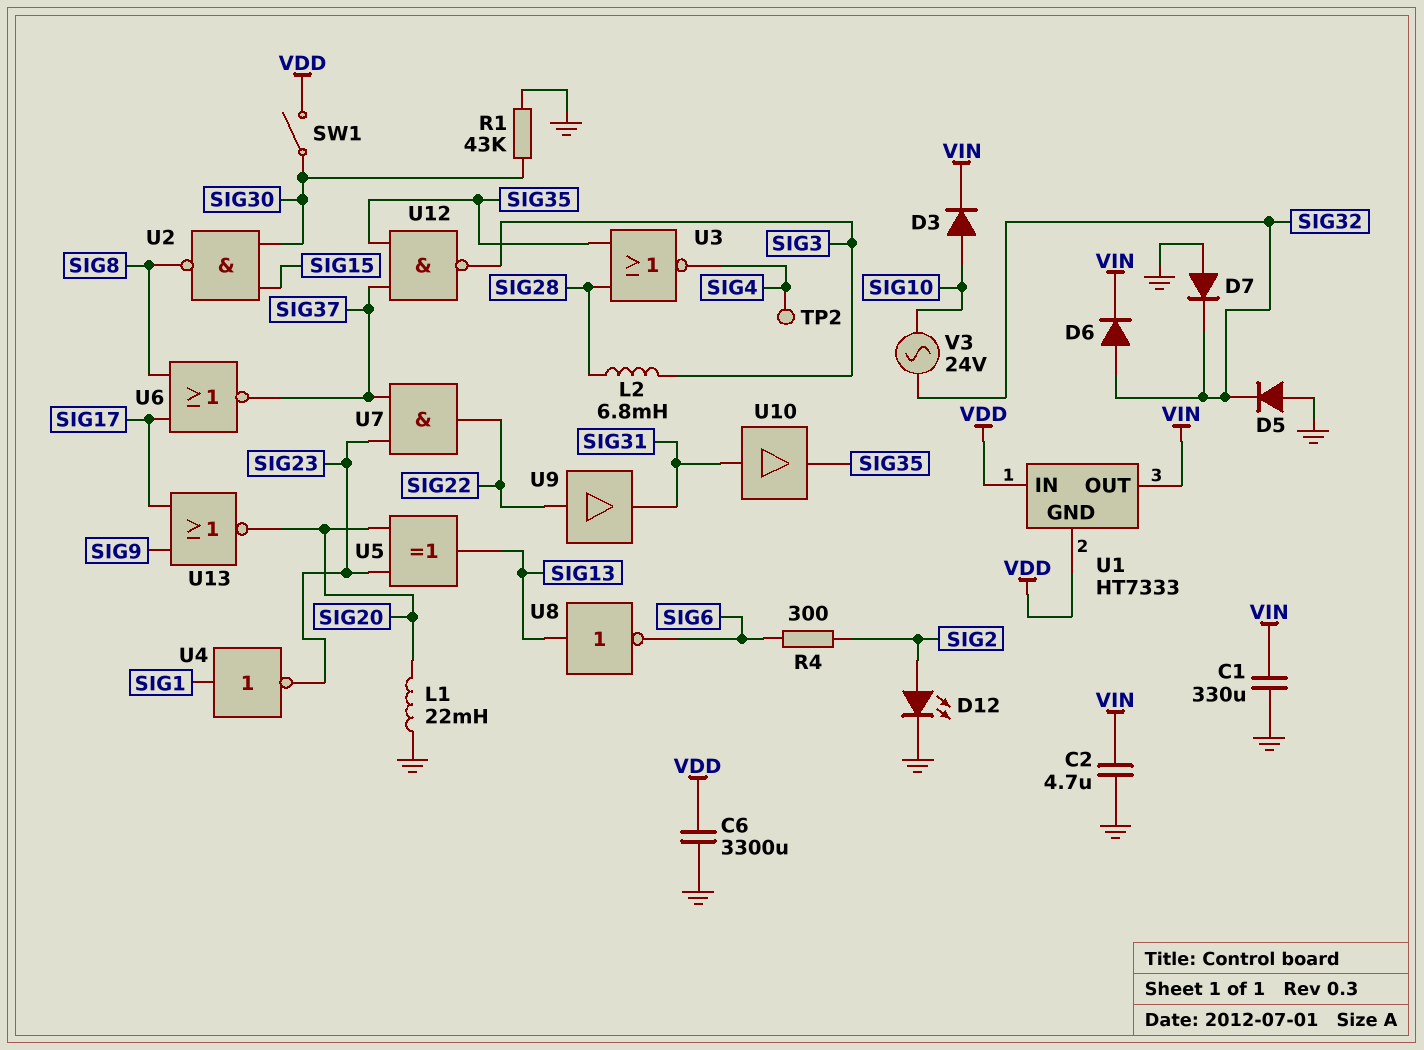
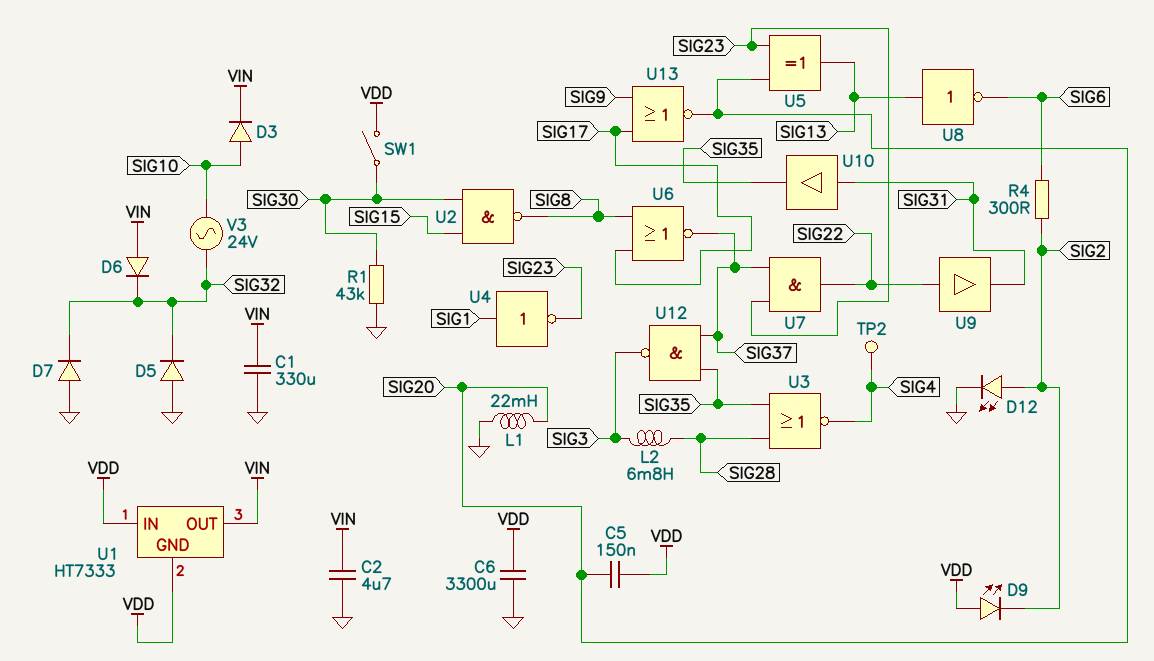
C5: none -> 150nF (SIG20, VDD)
D6: diode (A SIG32, K VIN) -> diode (A VIN, K SIG32)
D9: none -> LED (A VDD, K SIG2)

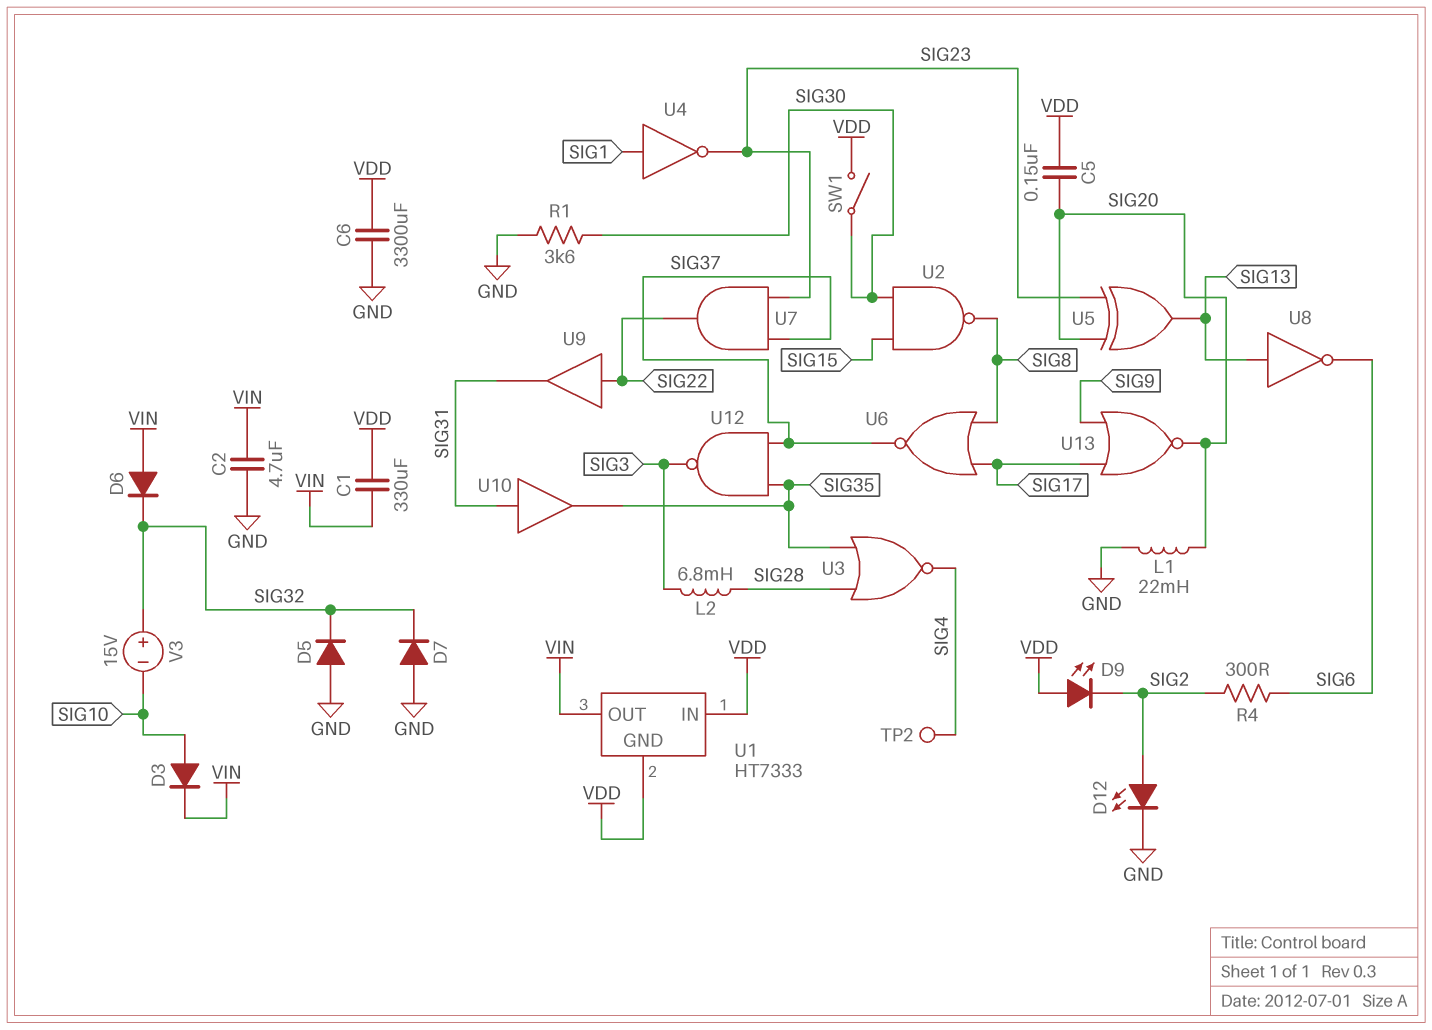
C1: 330uF (GND, VIN) -> 330uF (VDD, VIN)
R1: 43k (GND, SIG30) -> 3.6k (GND, SIG30)
V3: AC 24V (SIG10, SIG32) -> 15V (plus SIG32, minus SIG10)

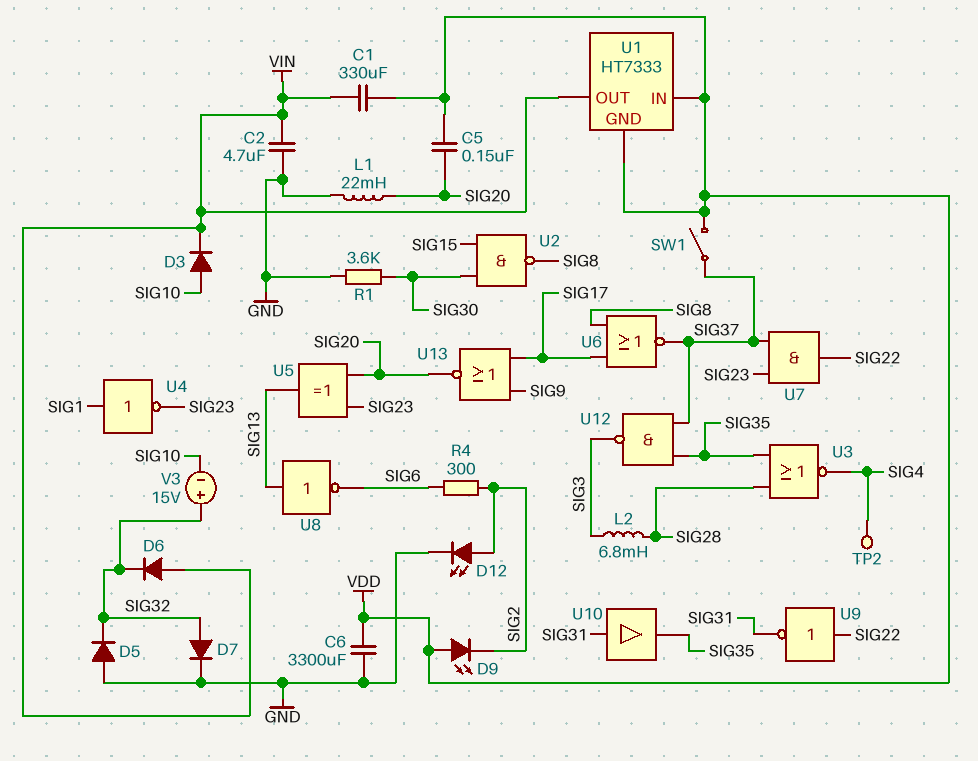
D7: diode (A GND, K SIG32) -> diode (A SIG32, K GND)
SW1: switch (SIG30, VDD) -> switch (SIG37, VDD)
U9: buffer (in SIG22, out SIG31) -> NOT (in SIG22, out SIG31)

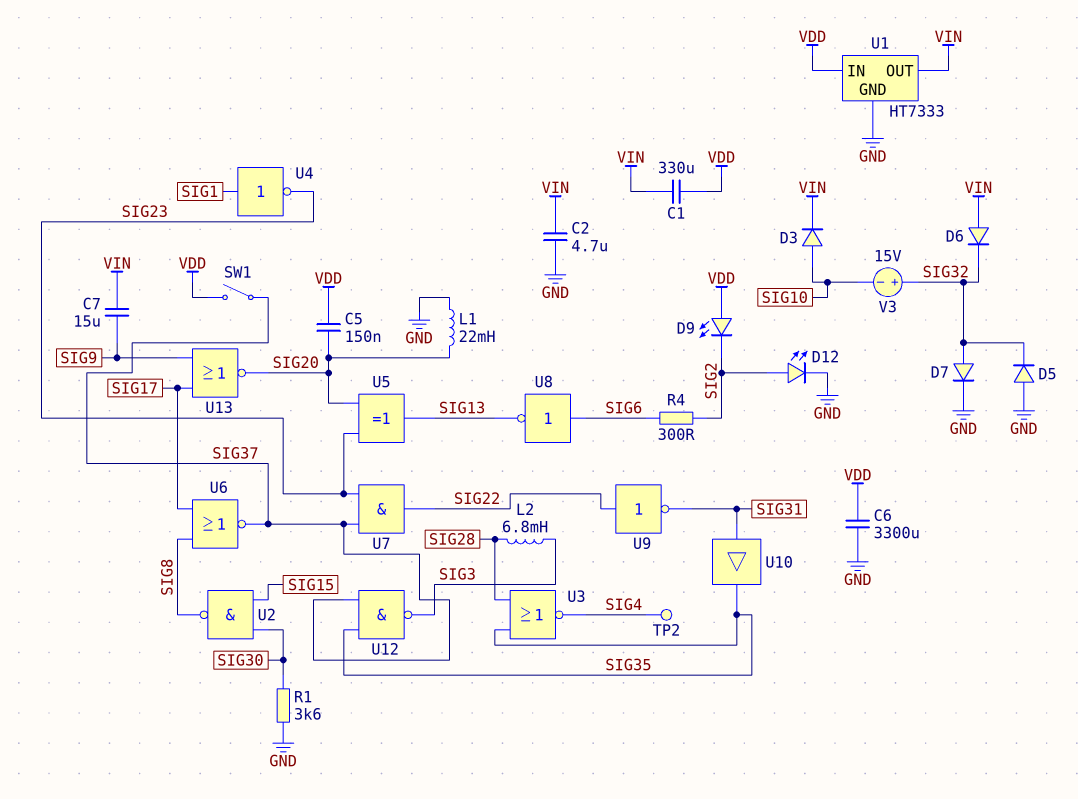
C7: none -> 15uF (SIG9, VIN)
U1 pin GND: VDD -> GND
U8: NOT (in SIG13, out SIG6) -> NOT (in SIG6, out SIG13)

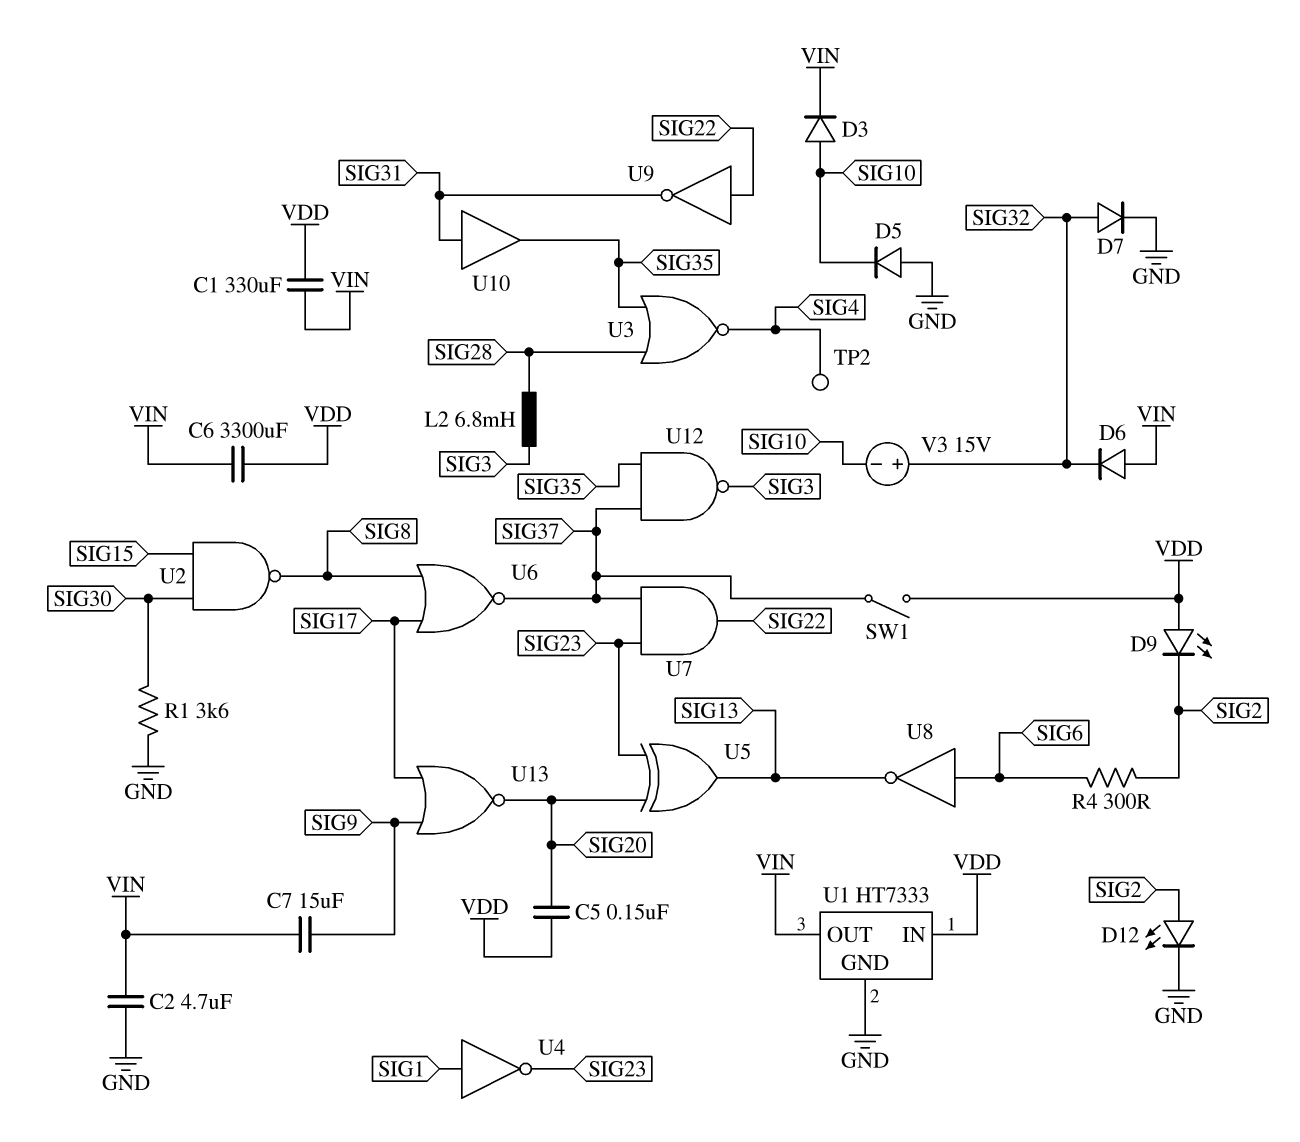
C6: 3300uF (GND, VDD) -> 3300uF (VDD, VIN)
D5: diode (A GND, K SIG32) -> diode (A GND, K SIG10)
L1: 22mH (GND, SIG20) -> none

